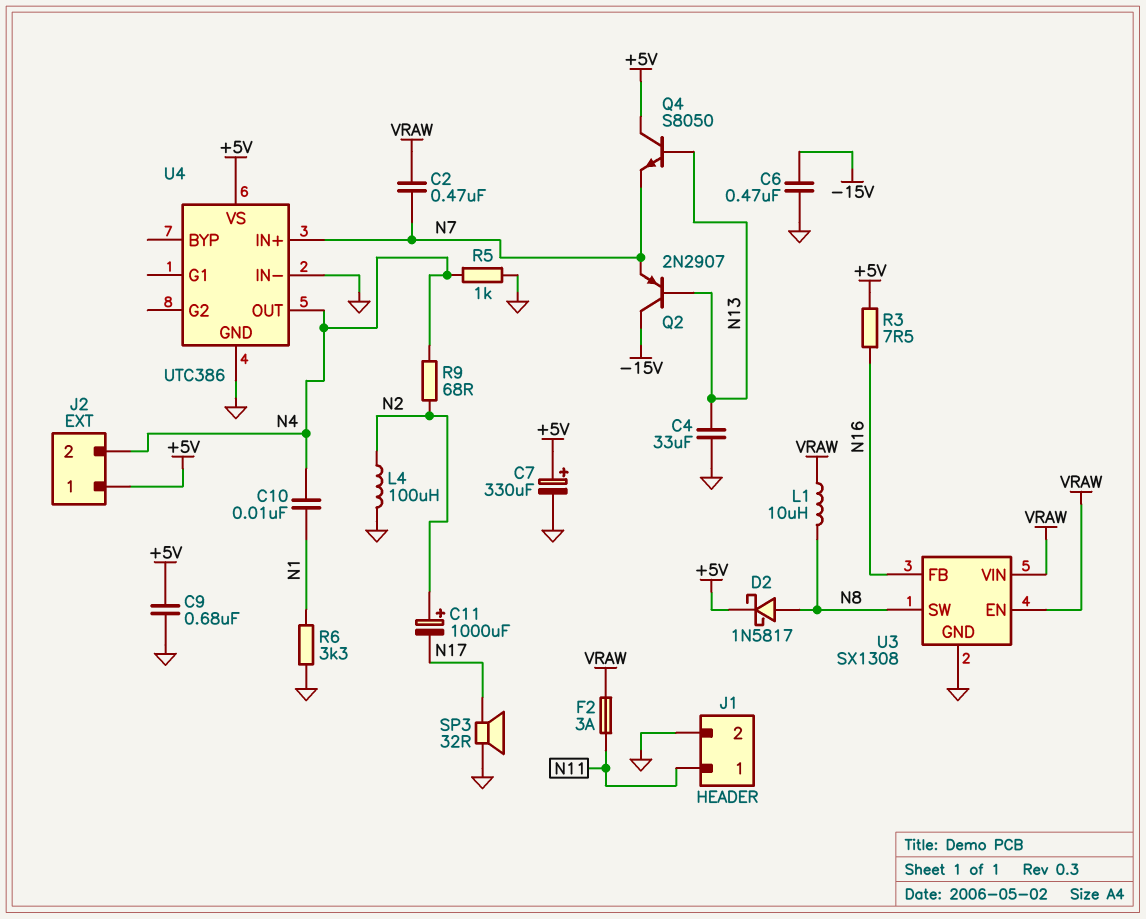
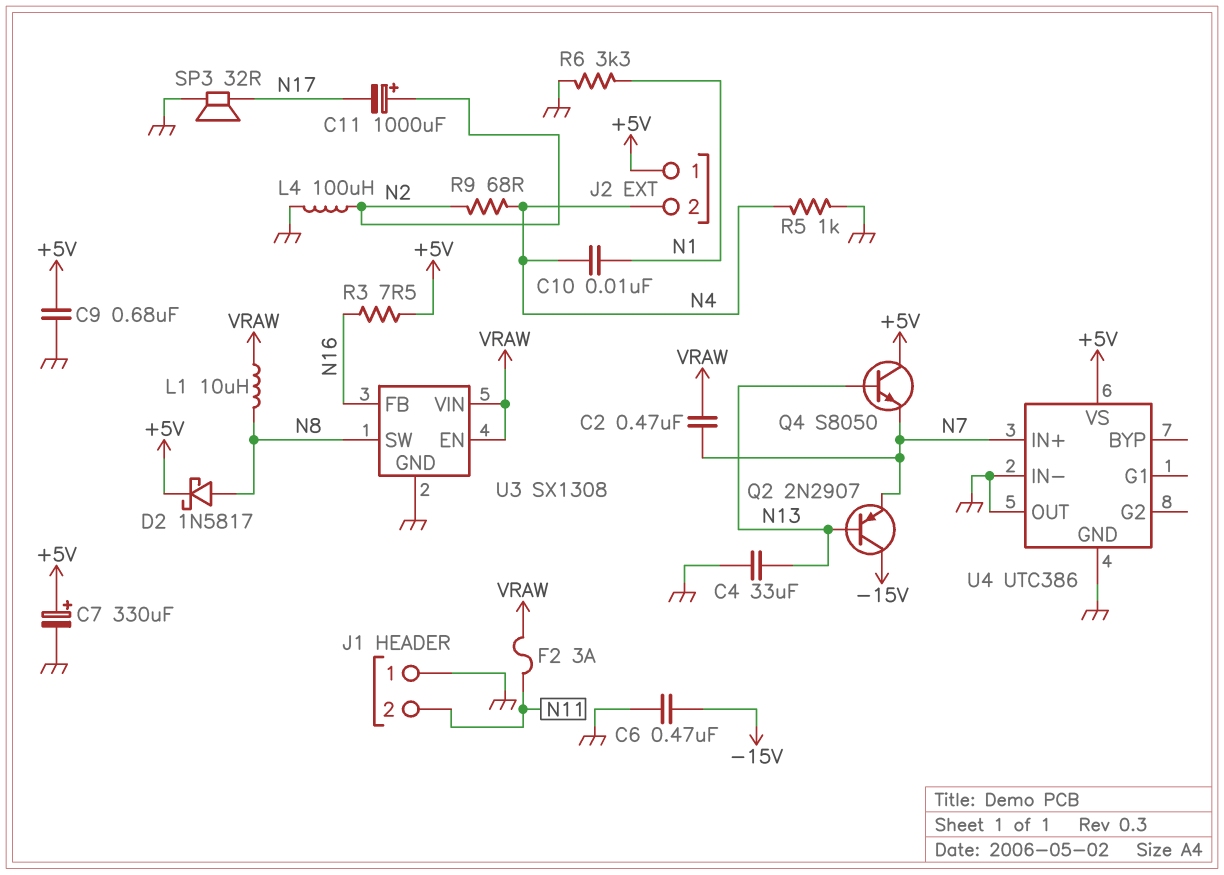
J1 pin 1: N11 -> GND
J1 pin 2: GND -> N11
U4 pin OUT: N4 -> GND

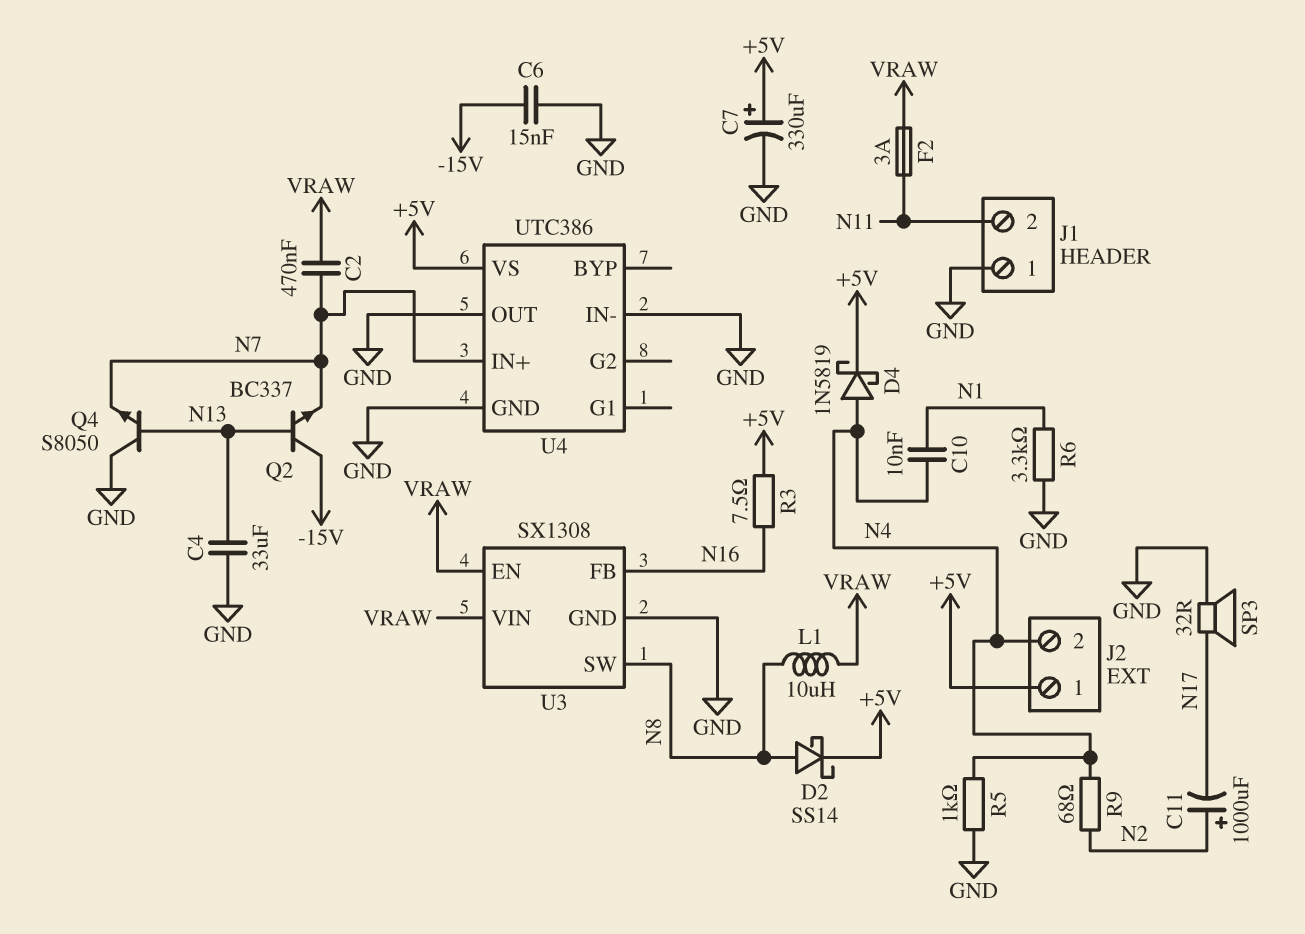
C6: 470nF (-15V, GND) -> 15nF (-15V, GND)
C9: 680nF (+5V, GND) -> none
D2: schottky 1N5817 (A N8, K +5V) -> schottky SS14 (A N8, K +5V)
D4: none -> schottky 1N5819 (A N4, K +5V)
L4: 100uH (GND, N2) -> none
Q2: PNP 2N2907 (B N13, C -15V, E N7) -> NPN BC337 (B N13, C -15V, E N7)
Q4: NPN S8050 (B N13, C +5V, E N7) -> NPN S8050 (B N13, C GND, E N7)

